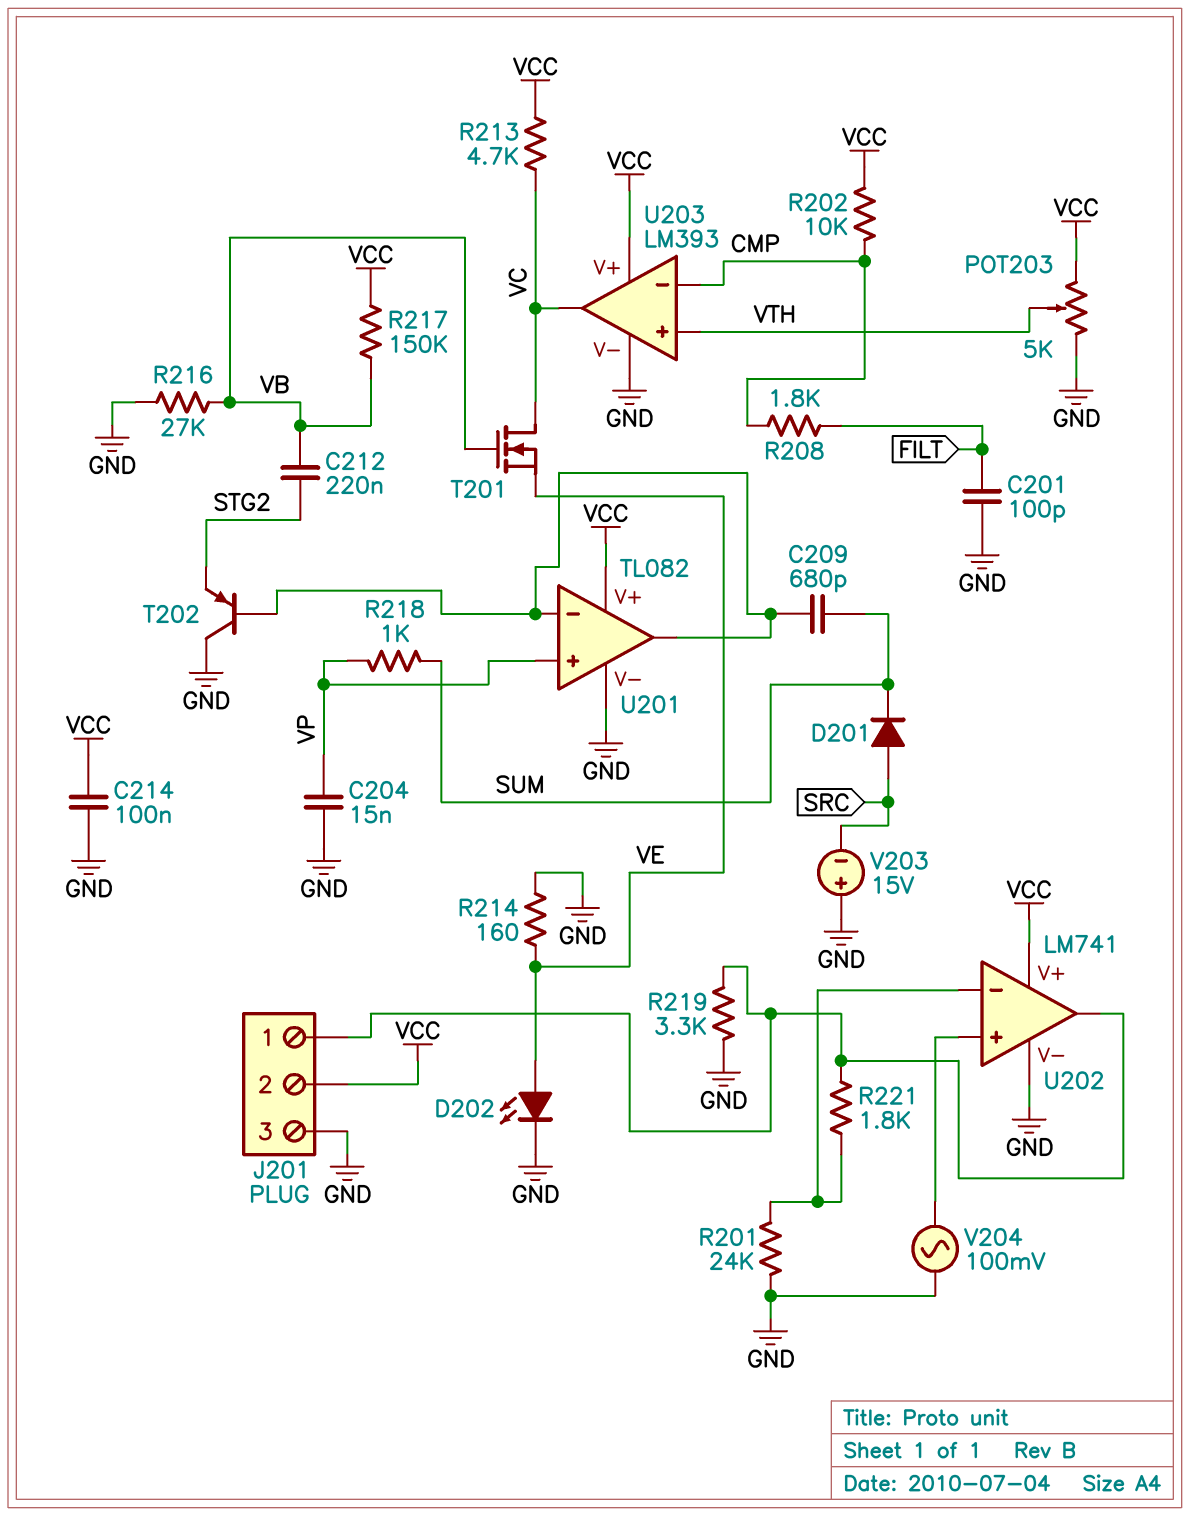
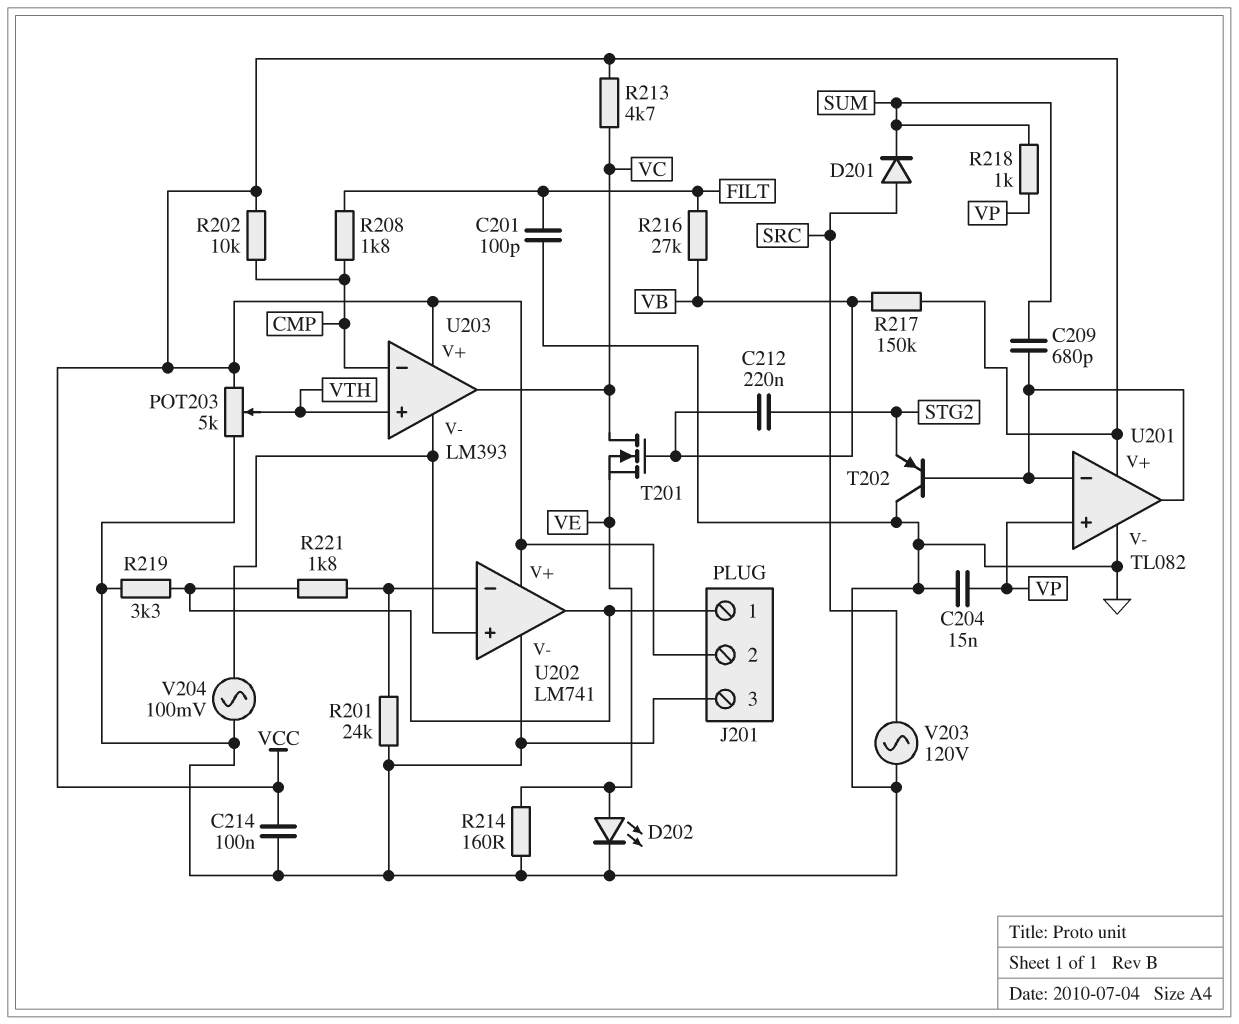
R216: 27k (GND, VB) -> 27k (FILT, VB)
U203 pin V-: GND -> U202/in+
V203: 15V (plus GND, minus SRC) -> AC 120V (GND, SRC)

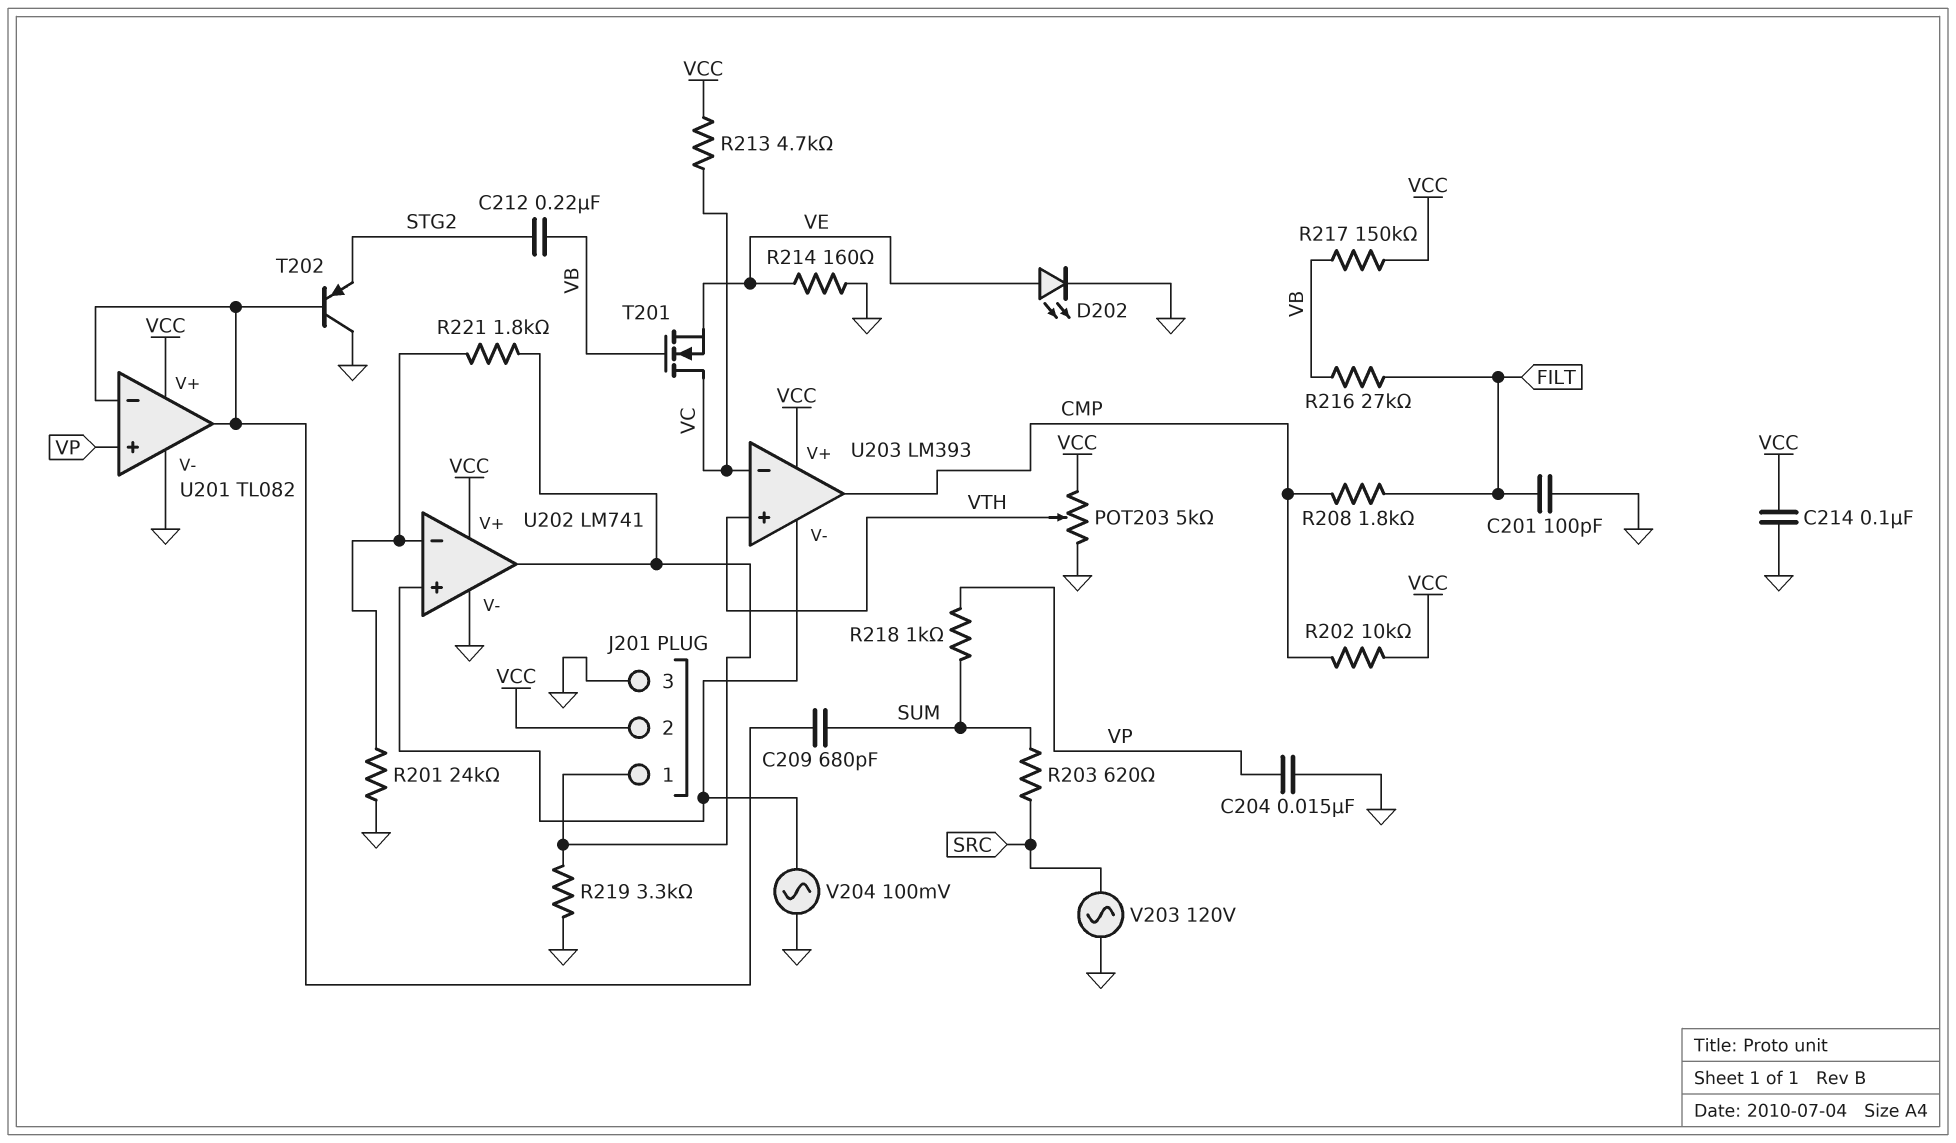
D201: diode (A SRC, K SUM) -> none
R203: none -> 620 (SRC, SUM)
U203 pin in-: CMP -> VC
U203 pin out: VC -> CMP

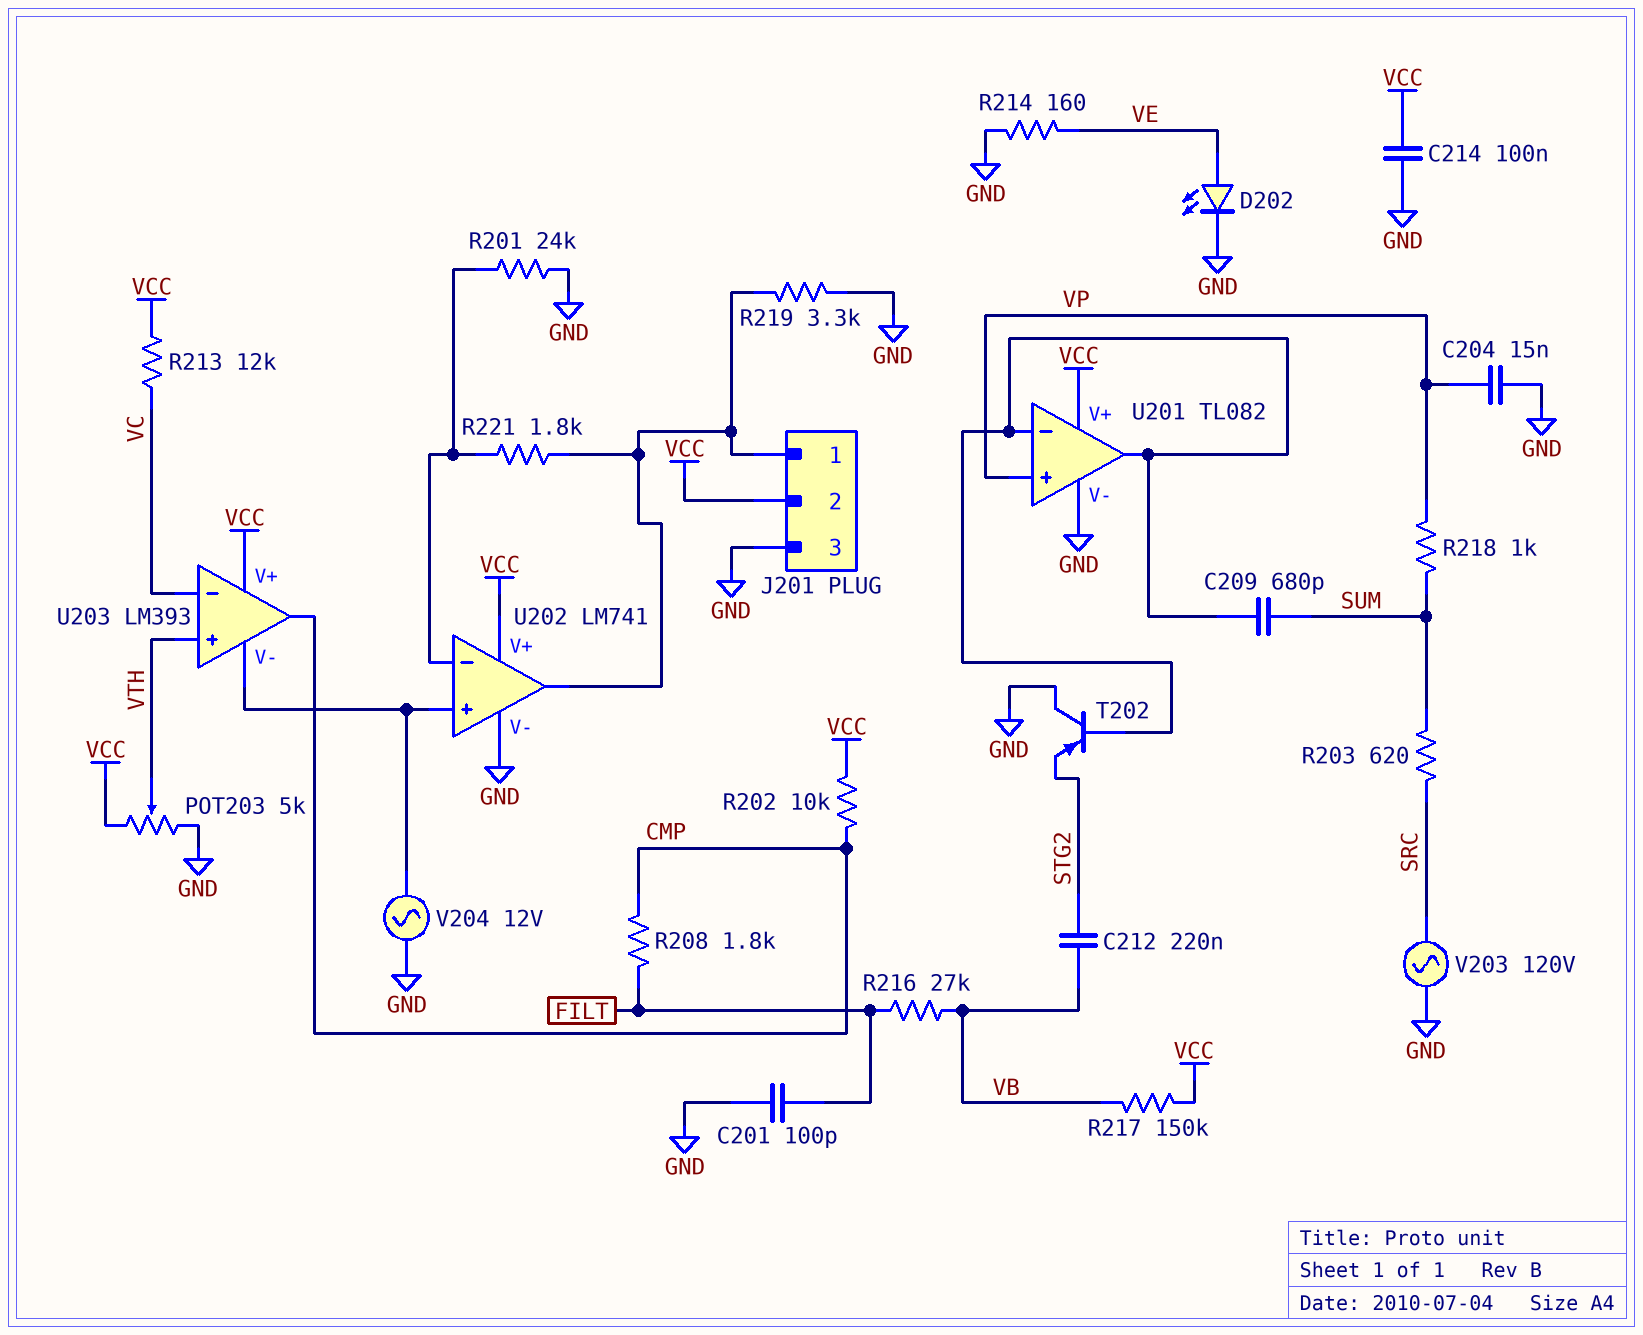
R213: 4.7k (VC, VCC) -> 12k (VC, VCC)
T201: NMOS (G VB, D VC, S VE) -> none
V204: AC 100mV (GND, U202/in+) -> AC 12V (GND, U202/in+)

